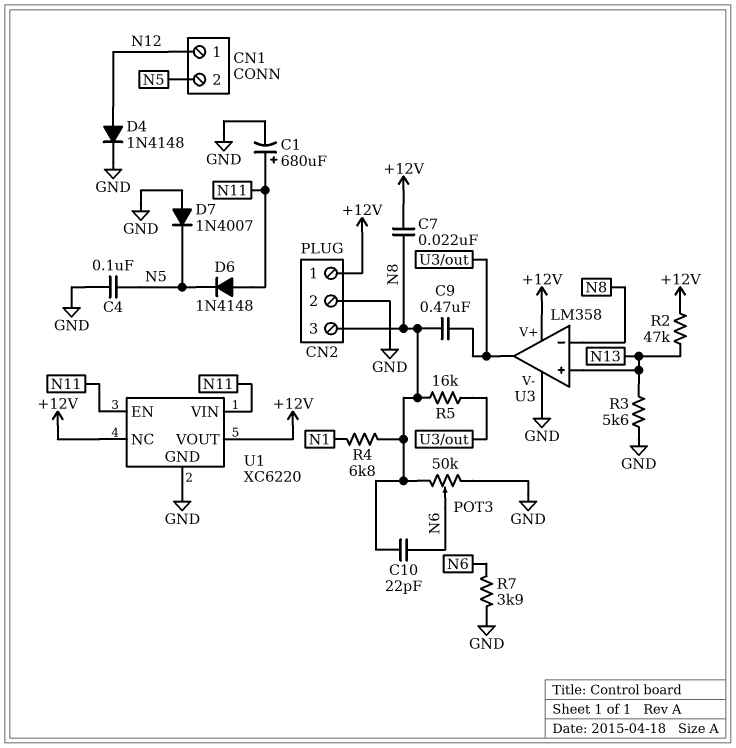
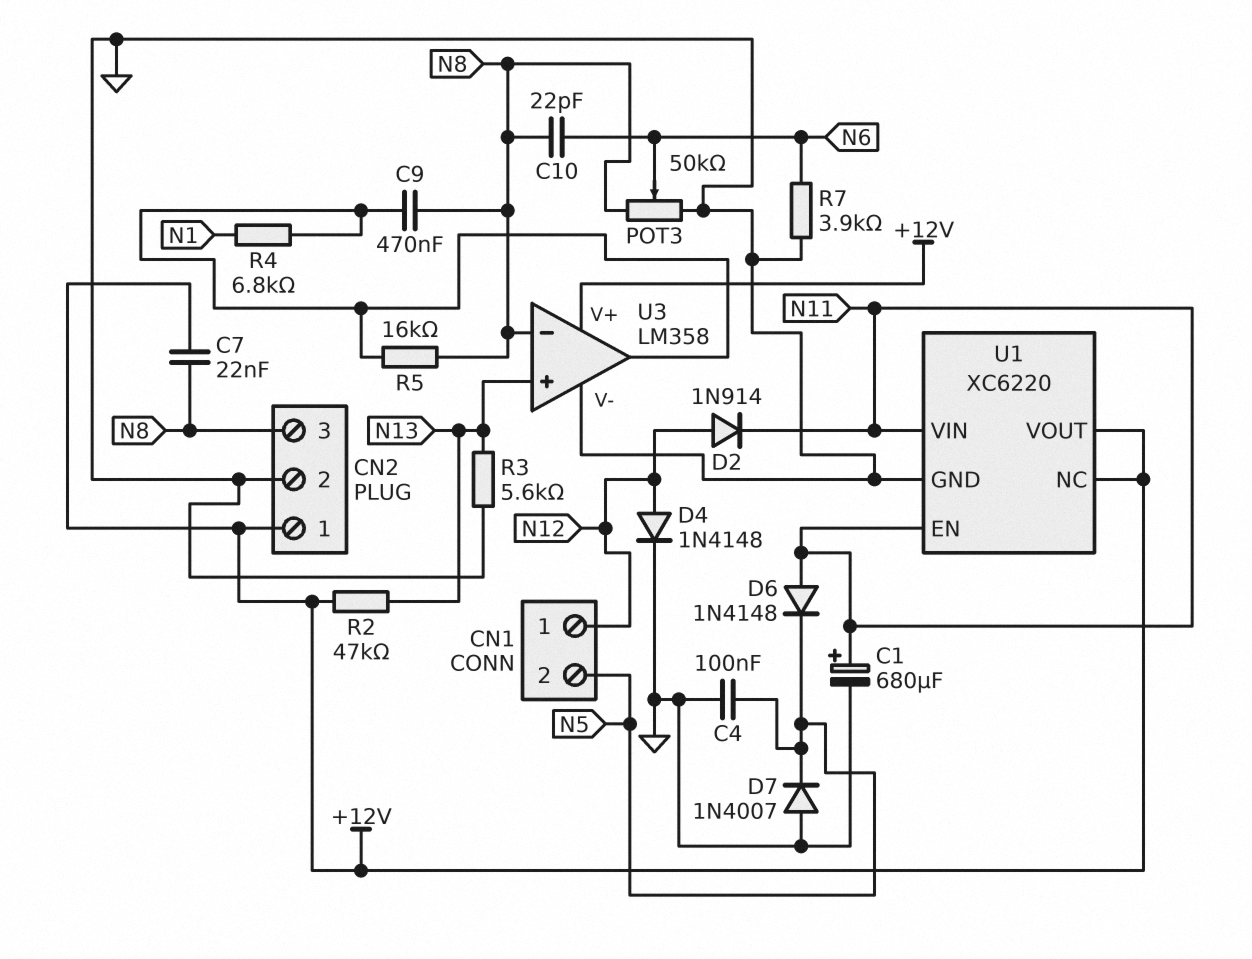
D2: none -> diode 1N914 (A N12, K N11)
R4: 6.8k (N1, N8) -> 6.8k (N1, U3/out)

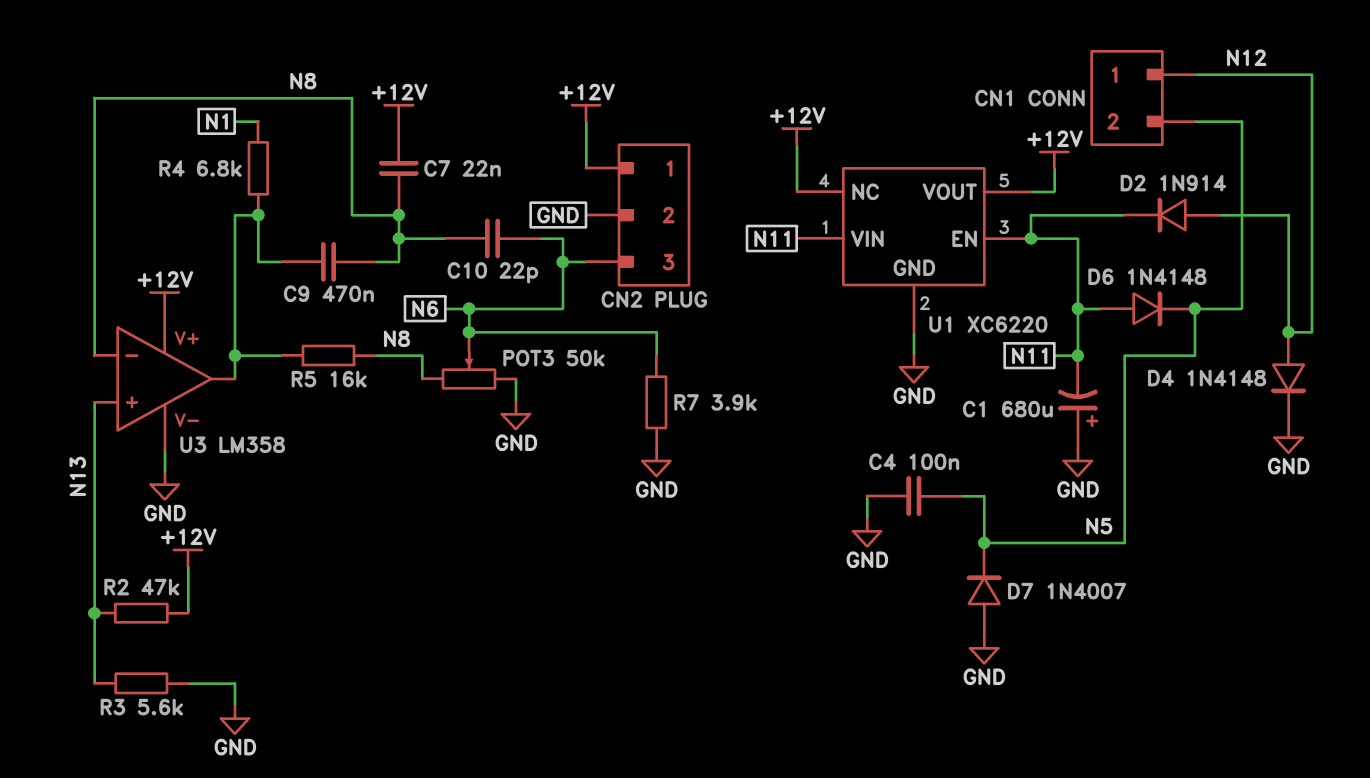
C1: 680uF (plus N11, minus GND) -> 680uF (plus GND, minus N11)
CN2 pin 3: N8 -> N6

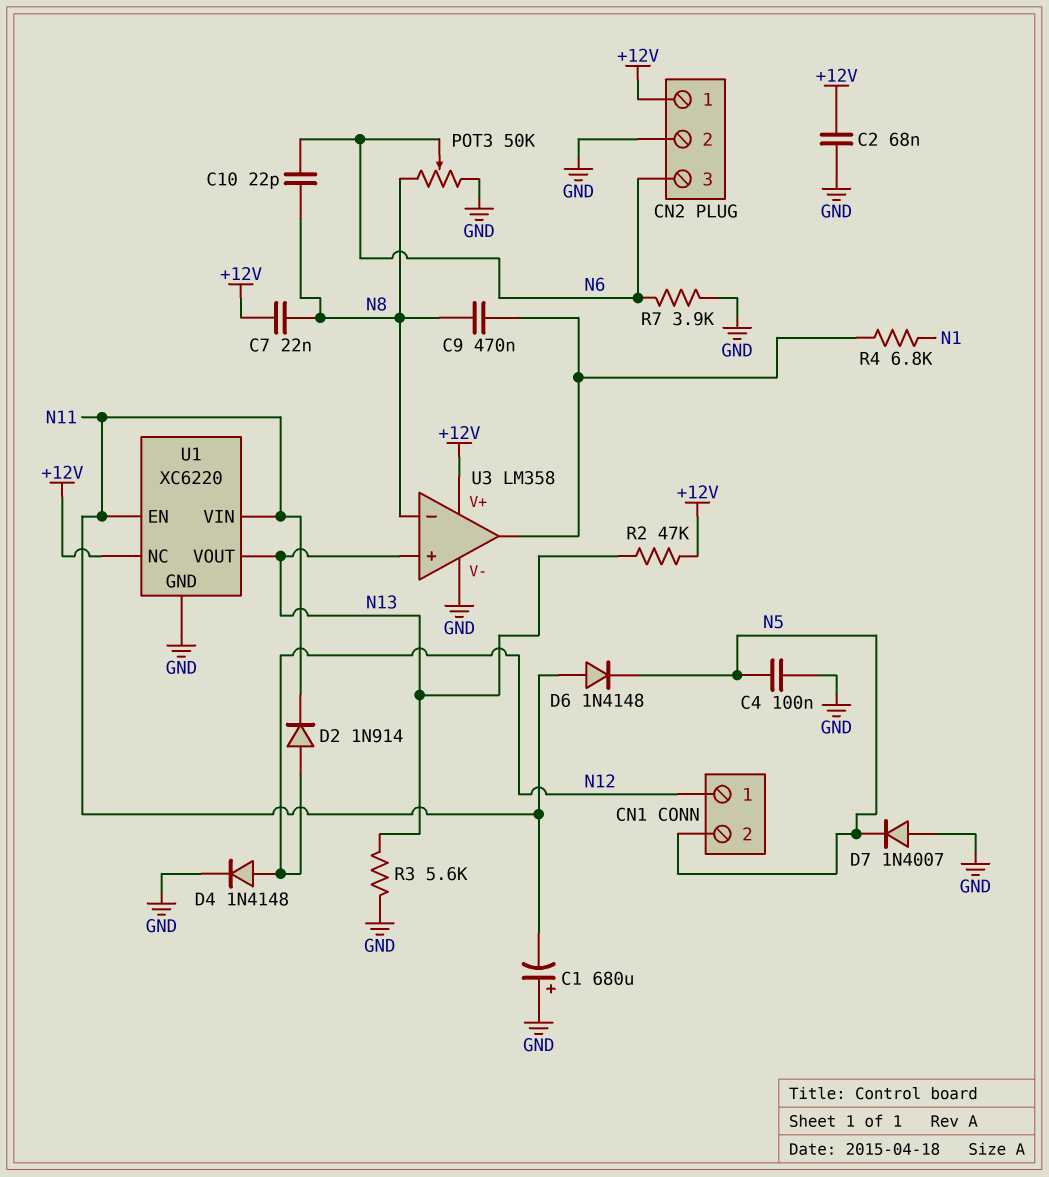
C2: none -> 68nF (+12V, GND)
R5: 16k (N8, U3/out) -> none
U1 pin VOUT: +12V -> N13

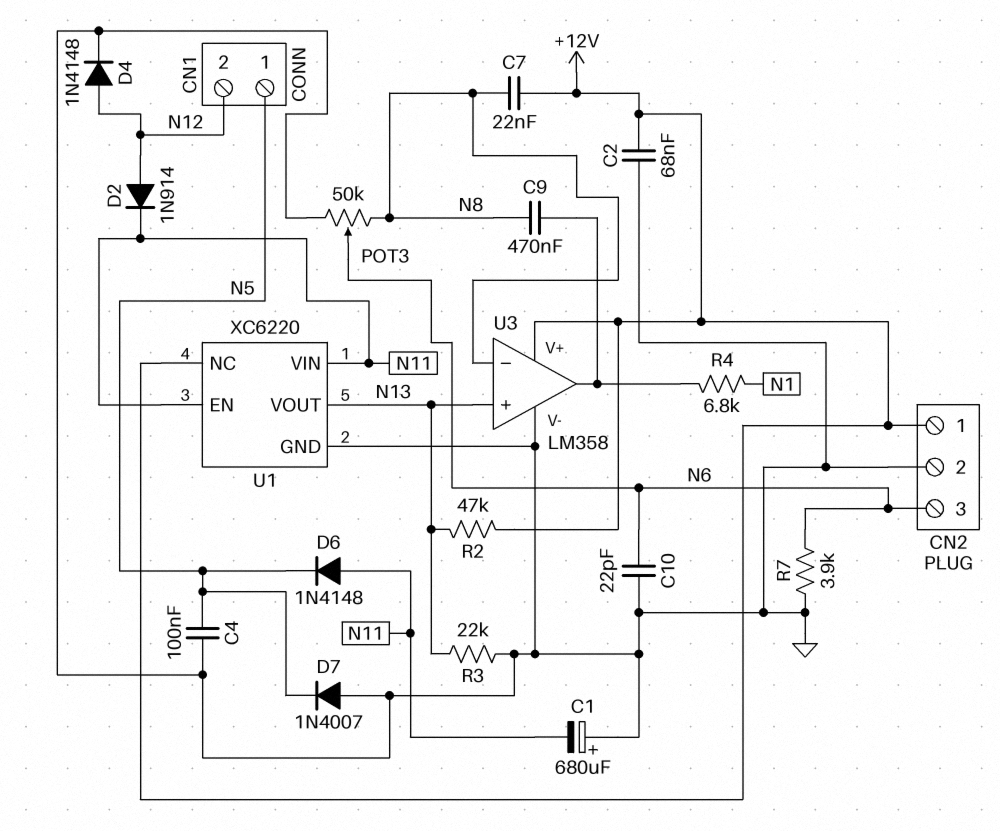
C10: 22pF (N6, N8) -> 22pF (GND, N6)
CN1 pin 1: N12 -> N5
CN1 pin 2: N5 -> N12
R3: 5.6k (GND, N13) -> 22k (GND, N13)

